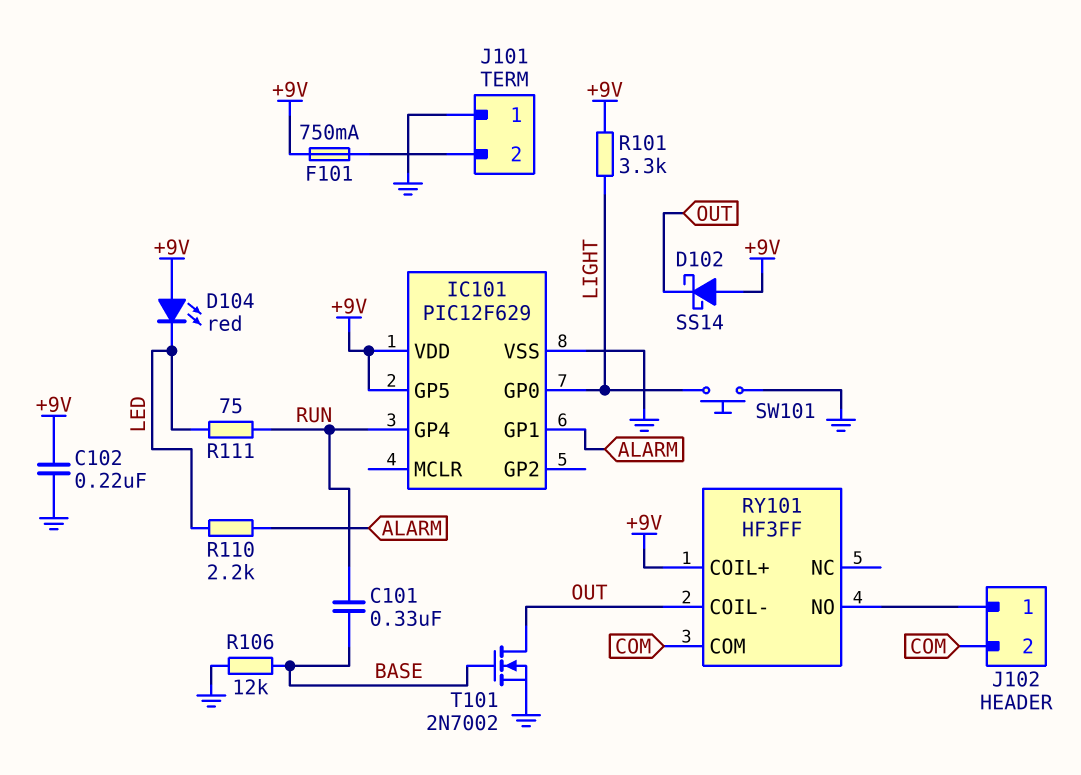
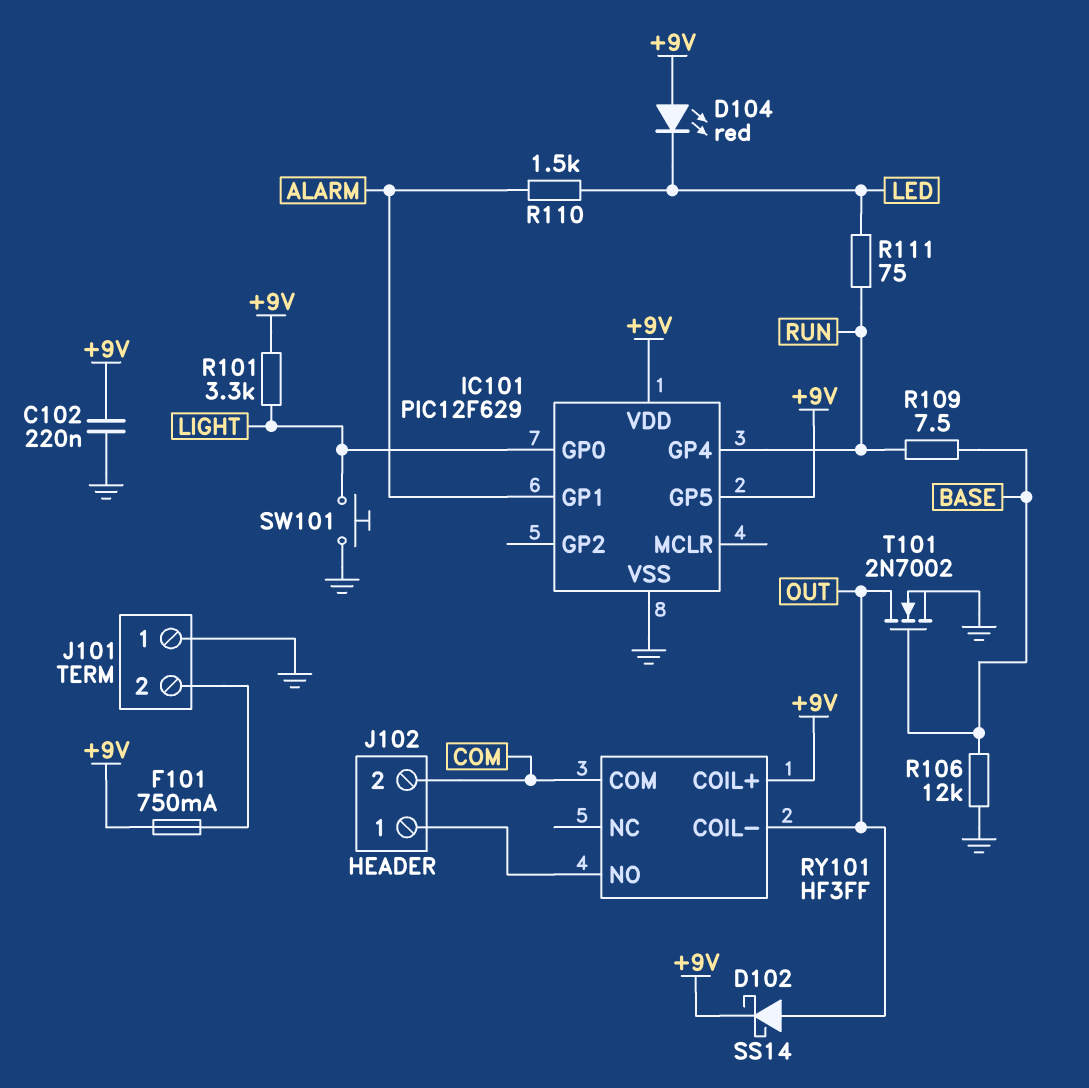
C101: 330nF (BASE, RUN) -> none
D102: schottky SS14 (A +9V, K OUT) -> schottky SS14 (A OUT, K +9V)
R109: none -> 7.5 (BASE, RUN)
R110: 2.2k (ALARM, LED) -> 1.5k (ALARM, LED)

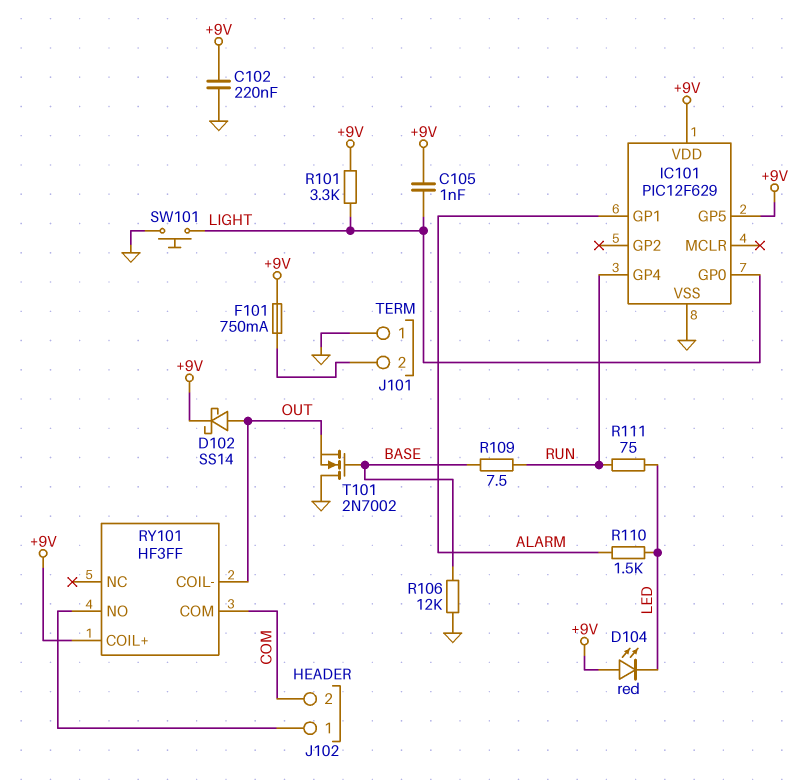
C105: none -> 1nF (+9V, LIGHT)
T101: NMOS 2N7002 (G BASE, D OUT, S GND) -> NMOS 2N7002 (G BASE, D GND, S OUT)

